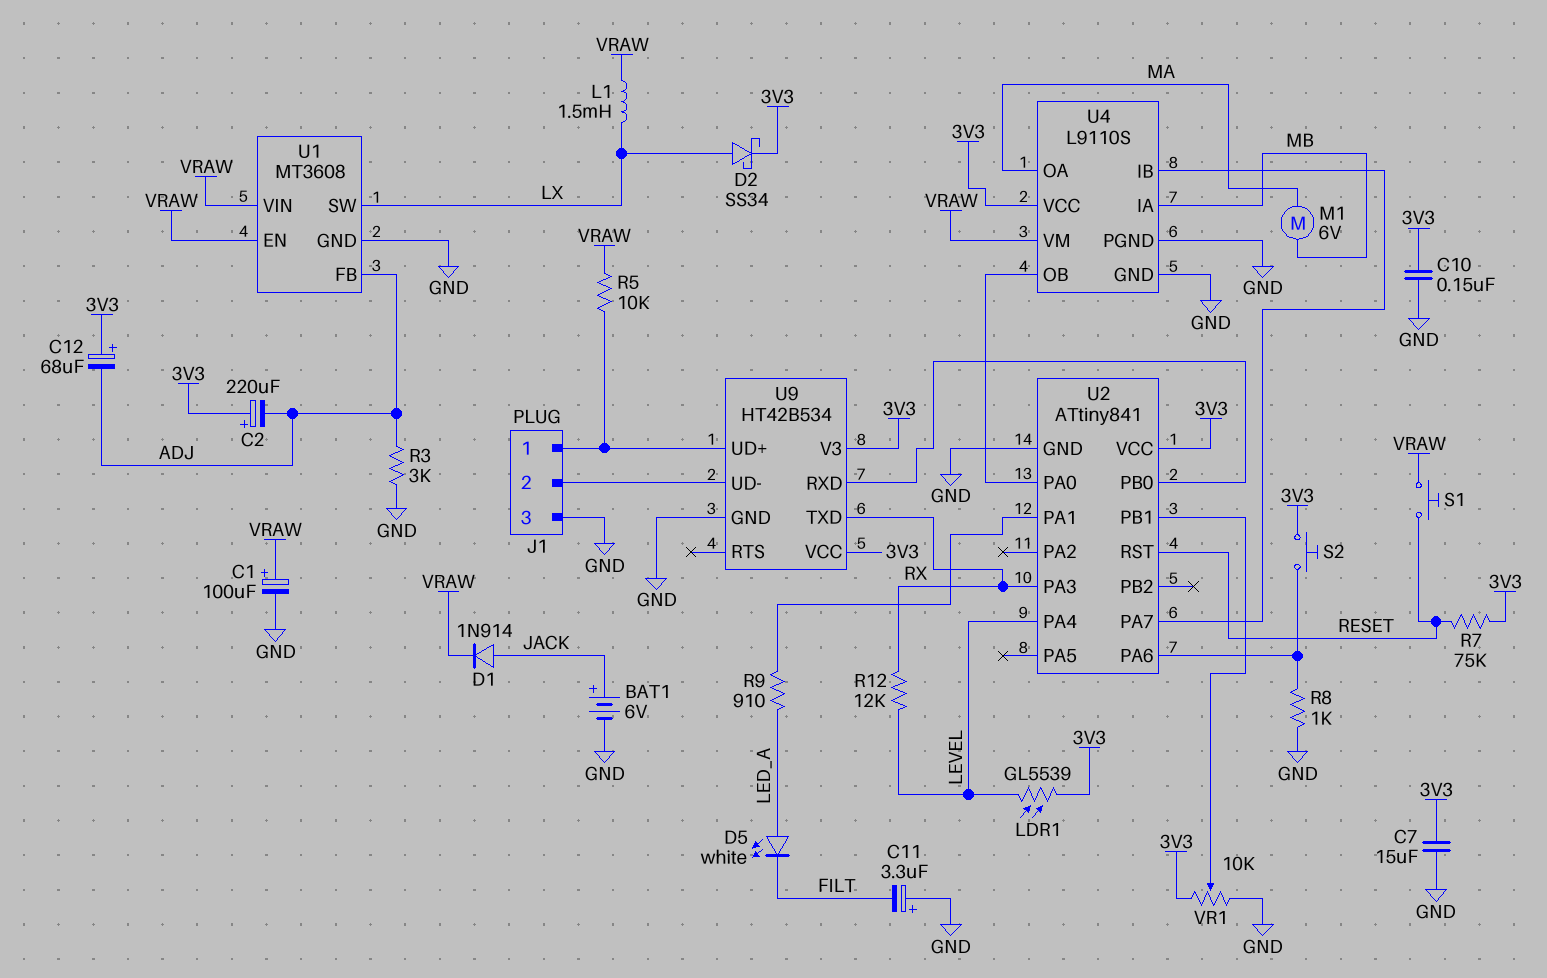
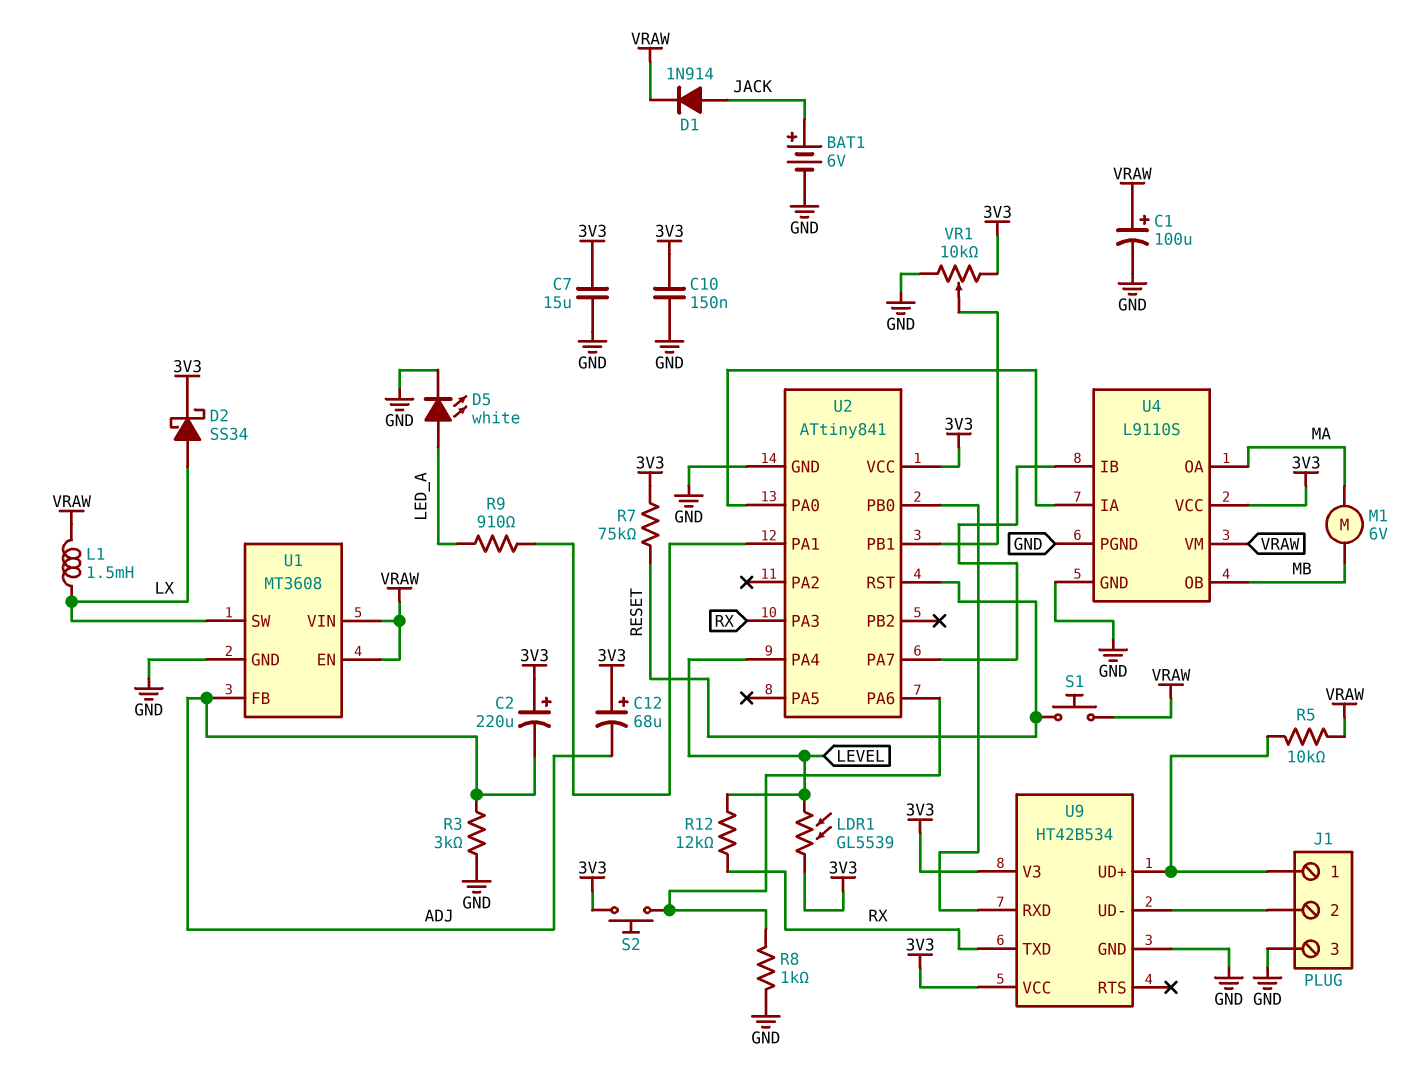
C11: 3.3uF (plus GND, minus FILT) -> none
D5: LED white (A LED_A, K FILT) -> LED white (A LED_A, K GND)
U4 pin IA: MB -> U2/PA0
U4 pin OB: U2/PA0 -> MB

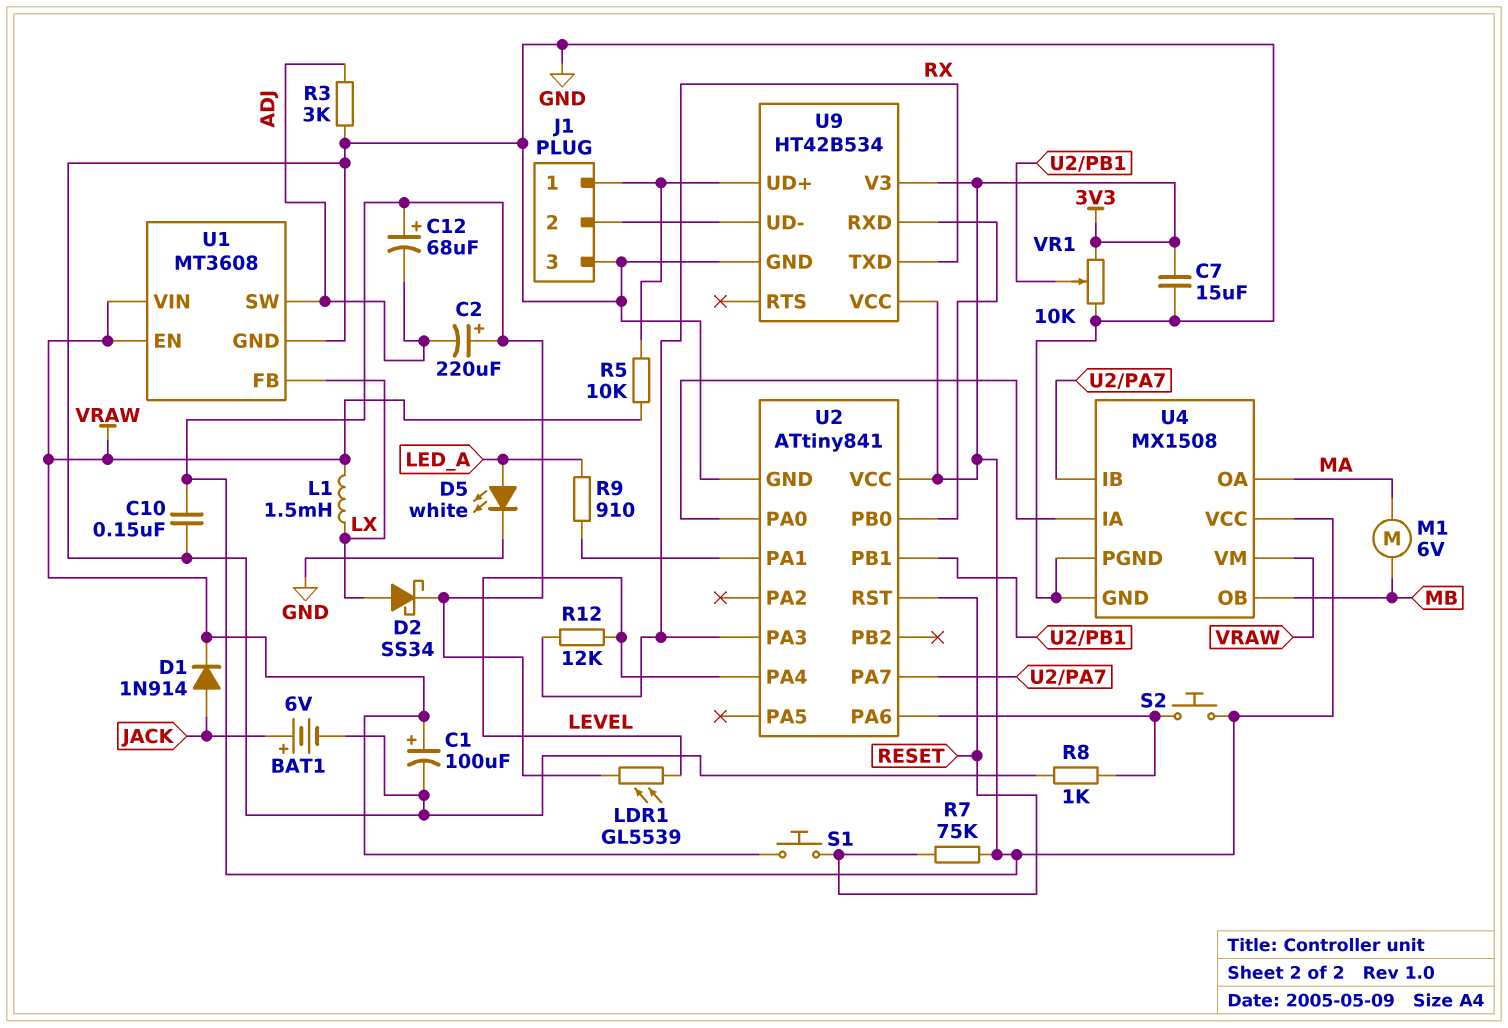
U1 pin FB: ADJ -> LX
U1 pin SW: LX -> ADJ
U4: L9110S -> MX1508

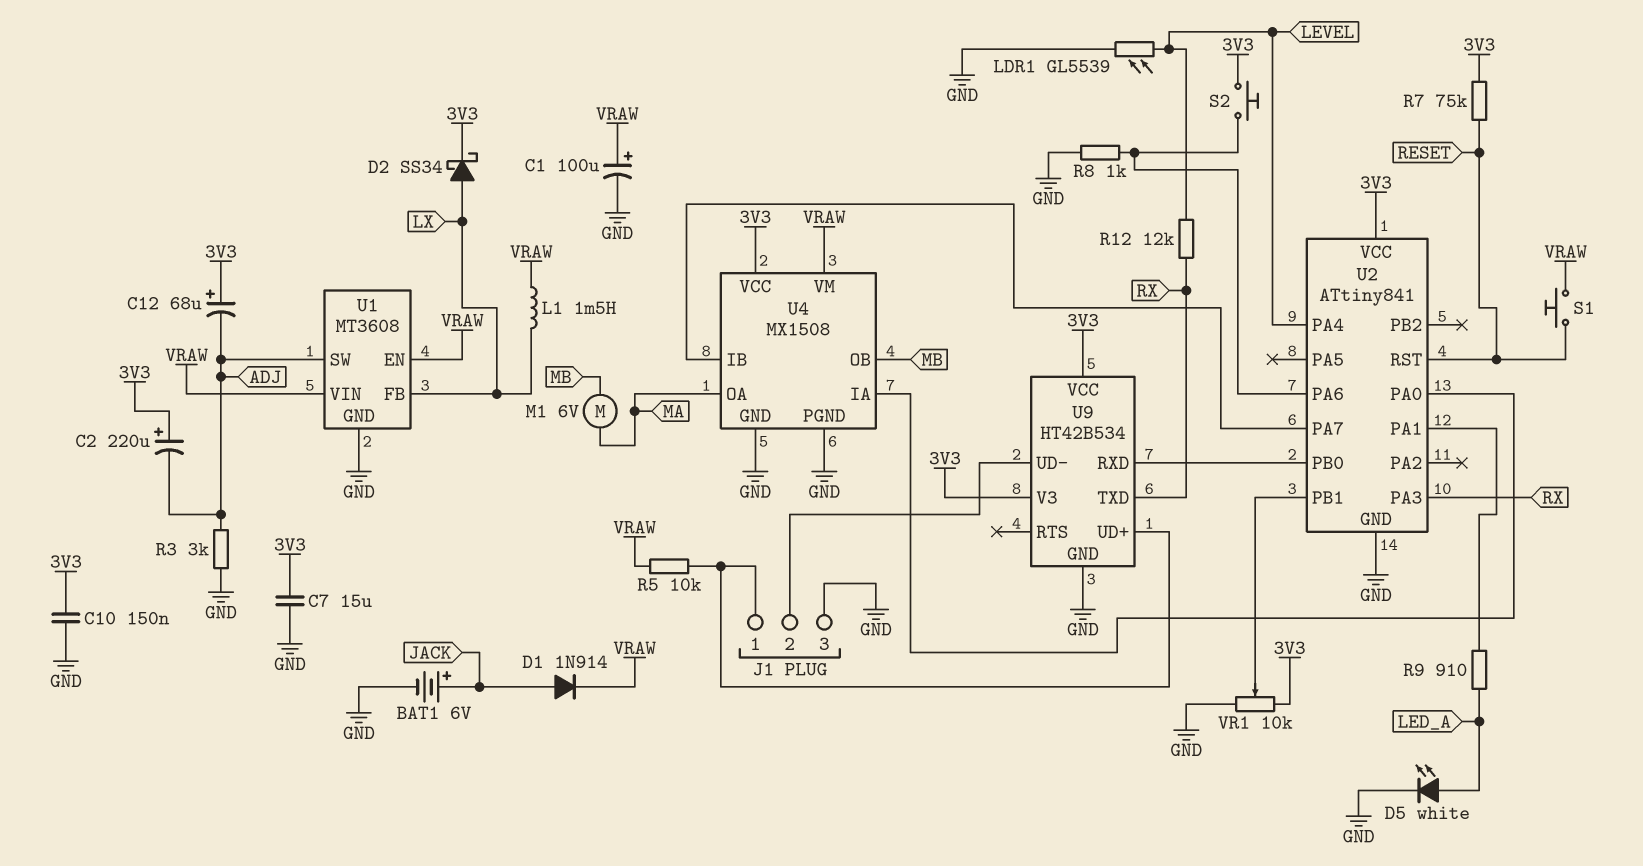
LDR1: GL5539 (3V3, LEVEL) -> GL5539 (GND, LEVEL)

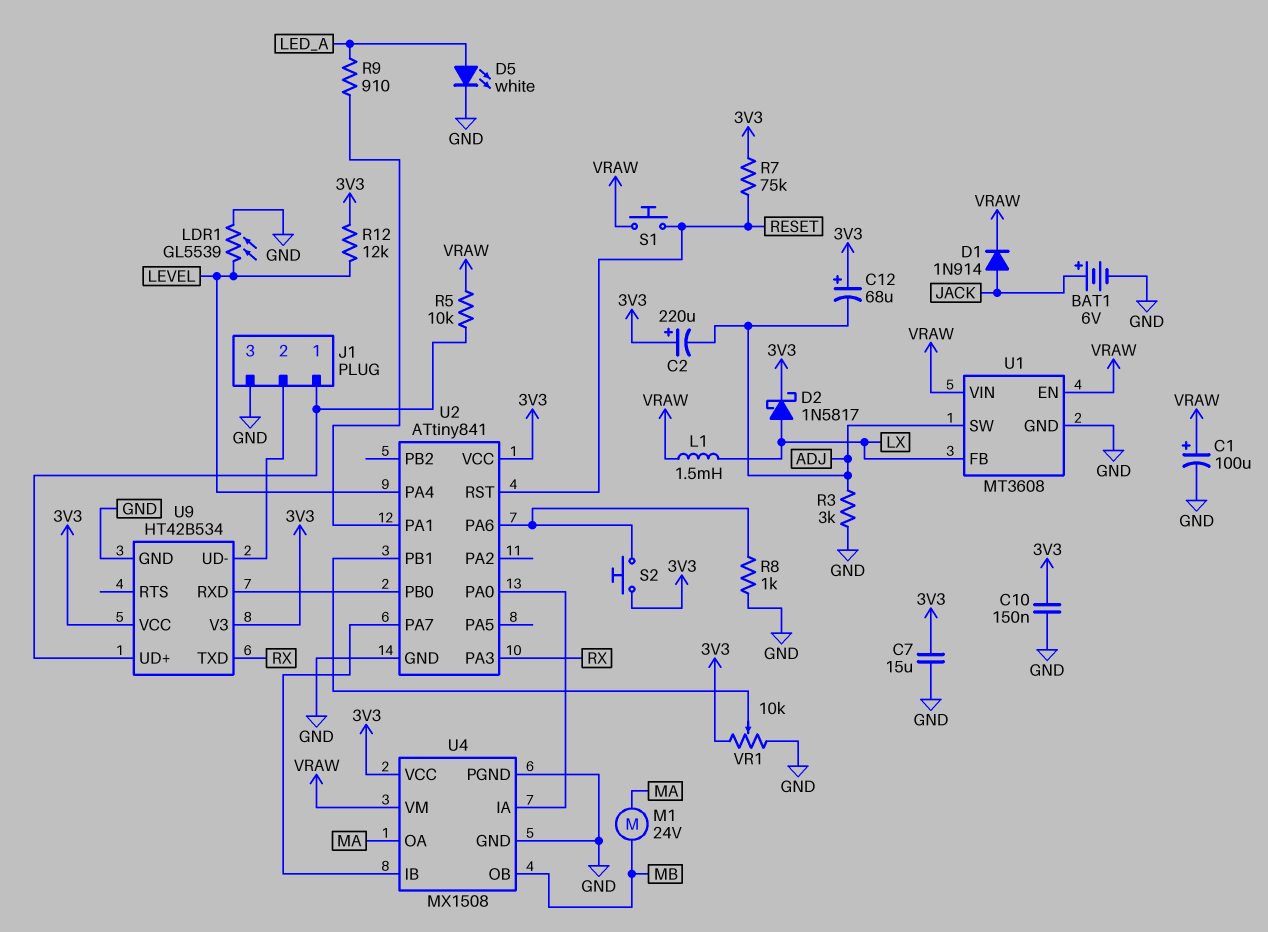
D2: schottky SS34 (A LX, K 3V3) -> schottky 1N5817 (A LX, K 3V3)
M1: motor 6V (MA, MB) -> motor 24V (MA, MB)
R12: 12k (LEVEL, RX) -> 12k (3V3, LEVEL)

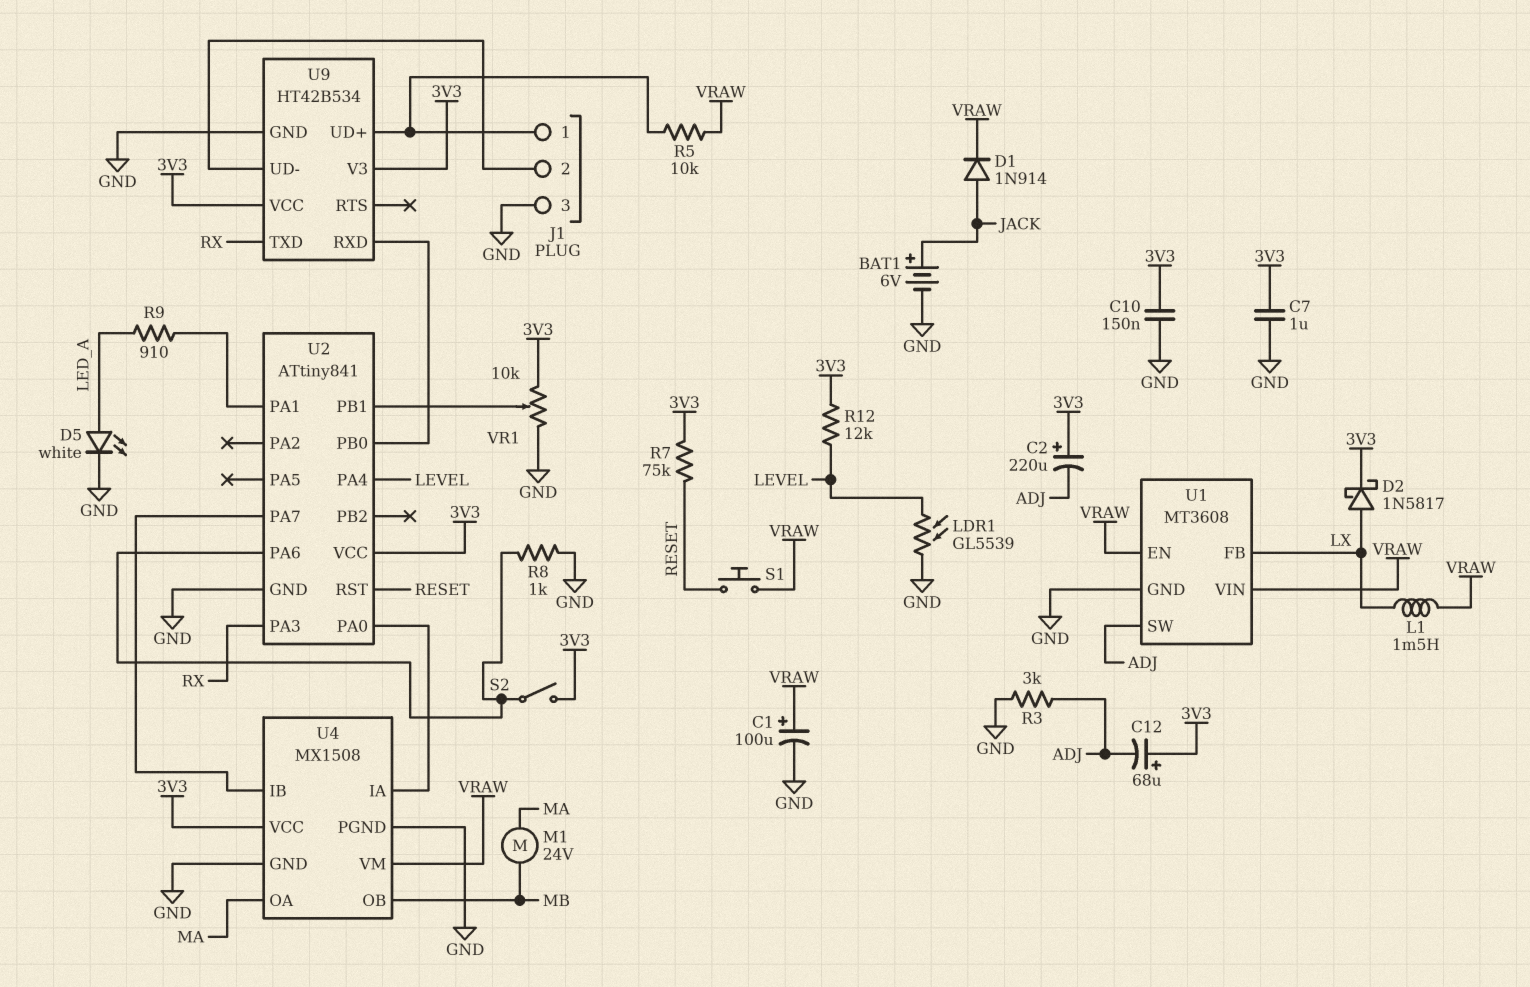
C7: 15uF (3V3, GND) -> 1uF (3V3, GND)
S2: button (3V3, U2/PA6) -> switch (3V3, U2/PA6)

